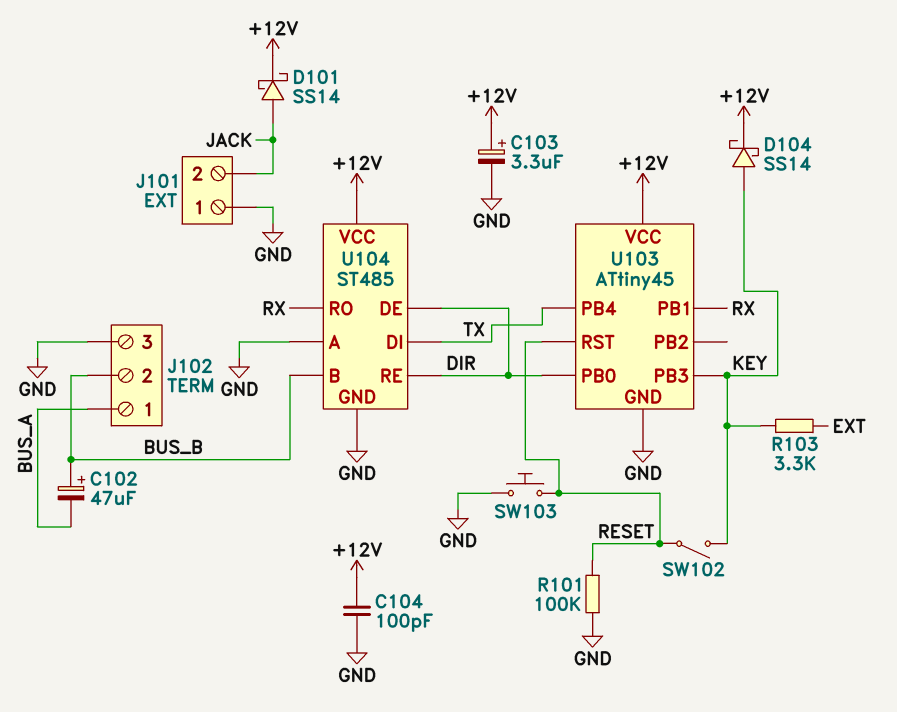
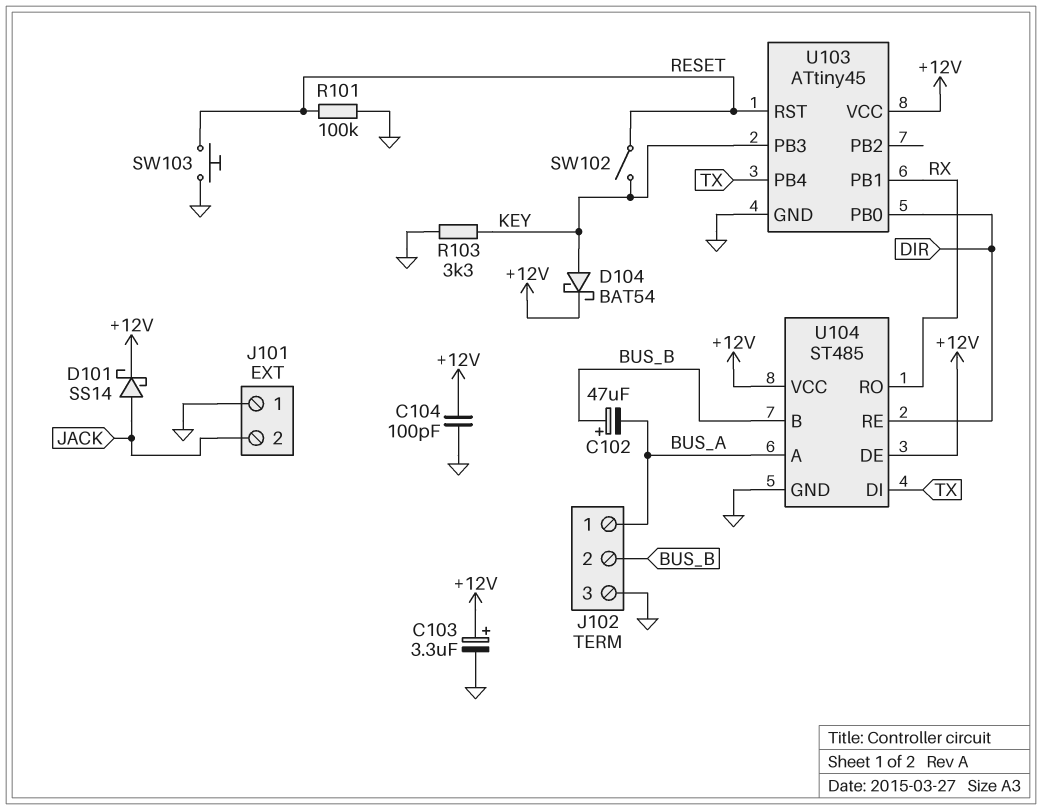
D104: schottky SS14 (A KEY, K +12V) -> schottky BAT54 (A KEY, K +12V)
R103: 3.3k (EXT, KEY) -> 3.3k (GND, KEY)
U104 pin A: GND -> BUS_A
U104 pin DE: DIR -> +12V

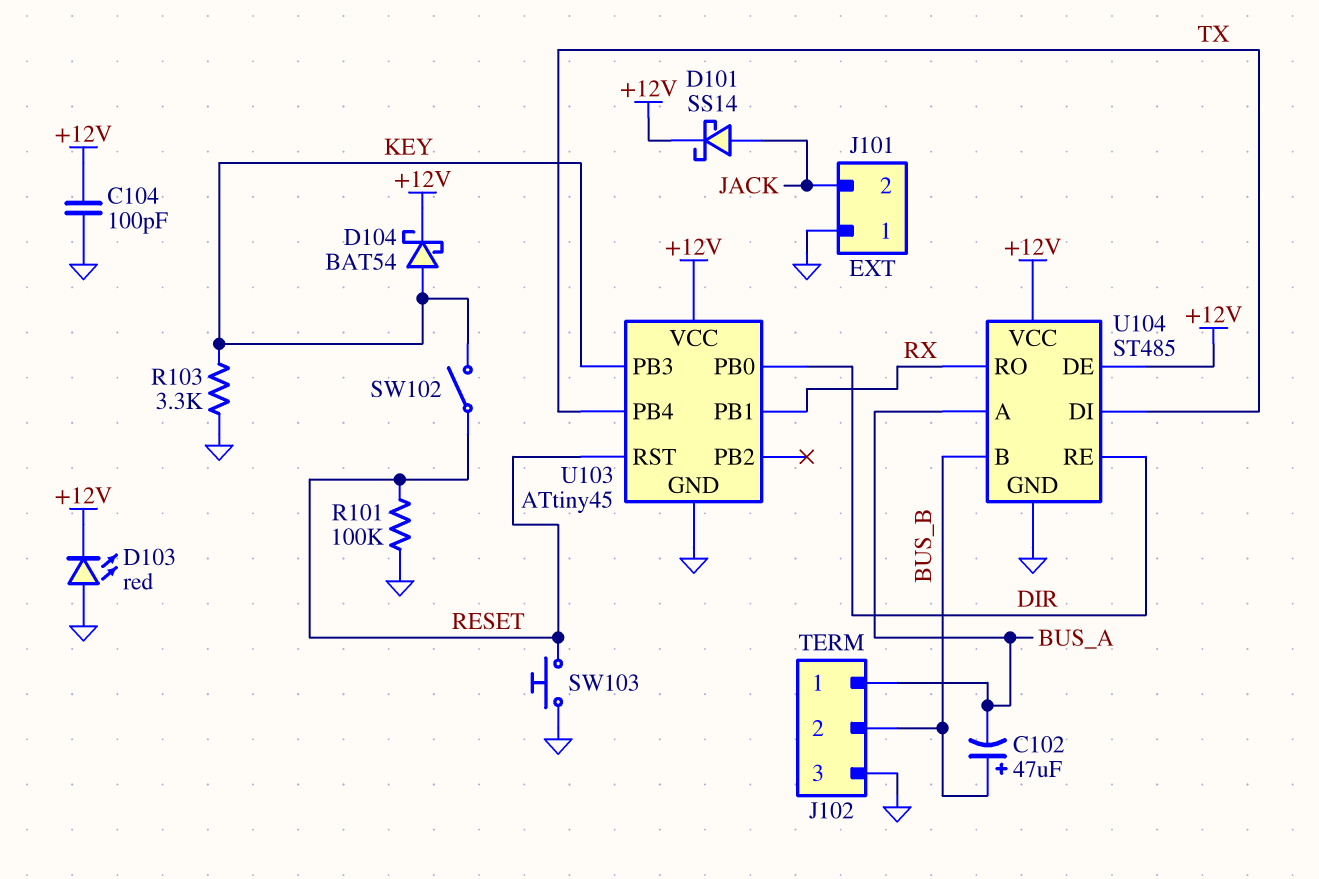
C103: 3.3uF (plus +12V, minus GND) -> none
D103: none -> LED red (A GND, K +12V)

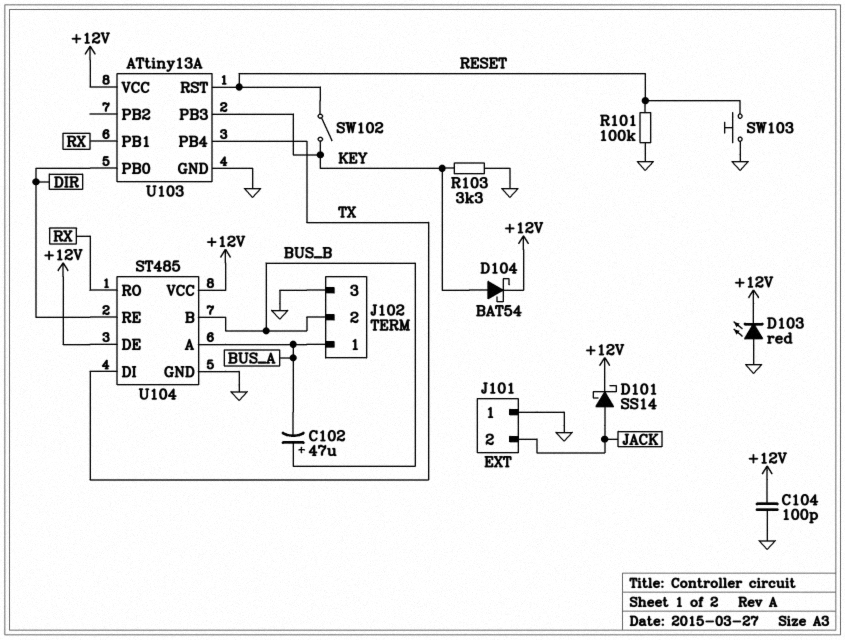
U103: ATtiny45 -> ATtiny13A

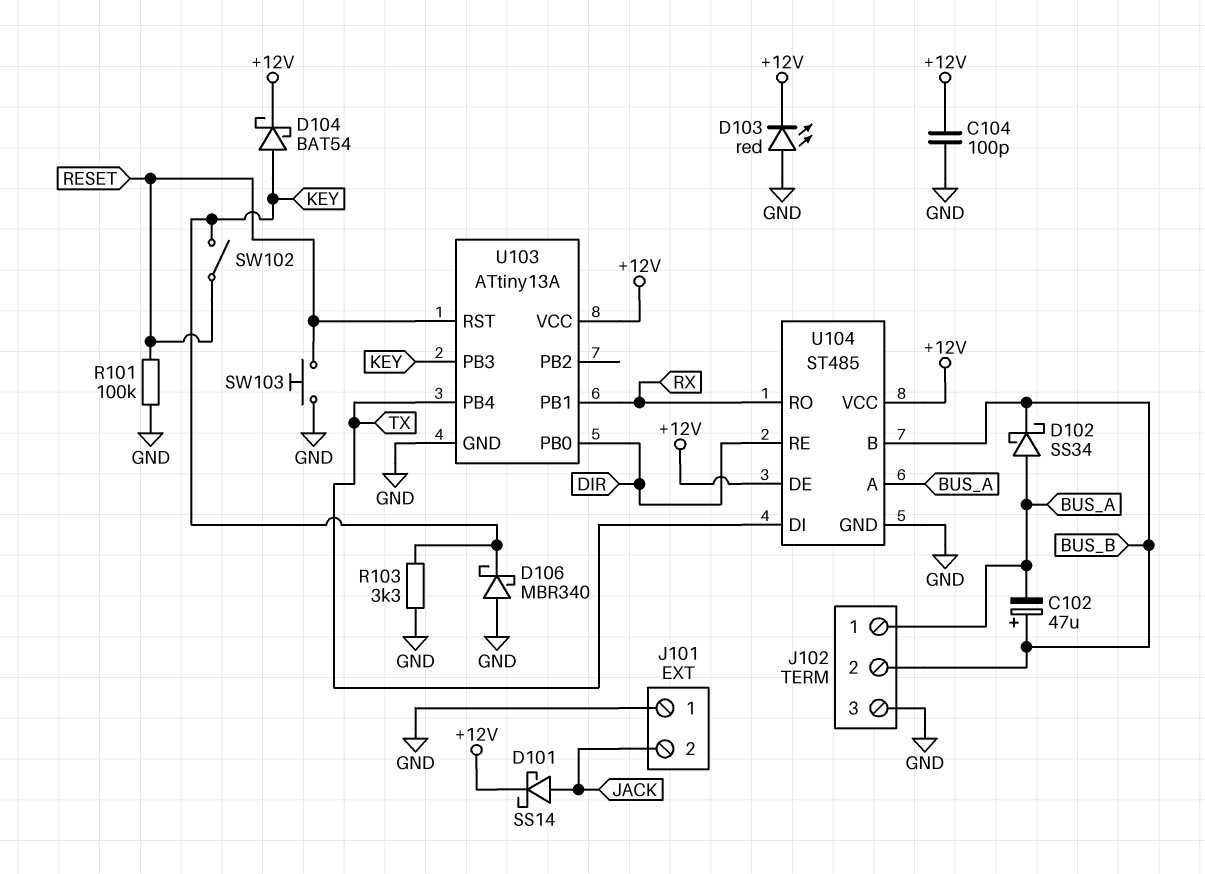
D102: none -> schottky SS34 (A BUS_A, K BUS_B)
D106: none -> schottky MBR340 (A GND, K KEY)

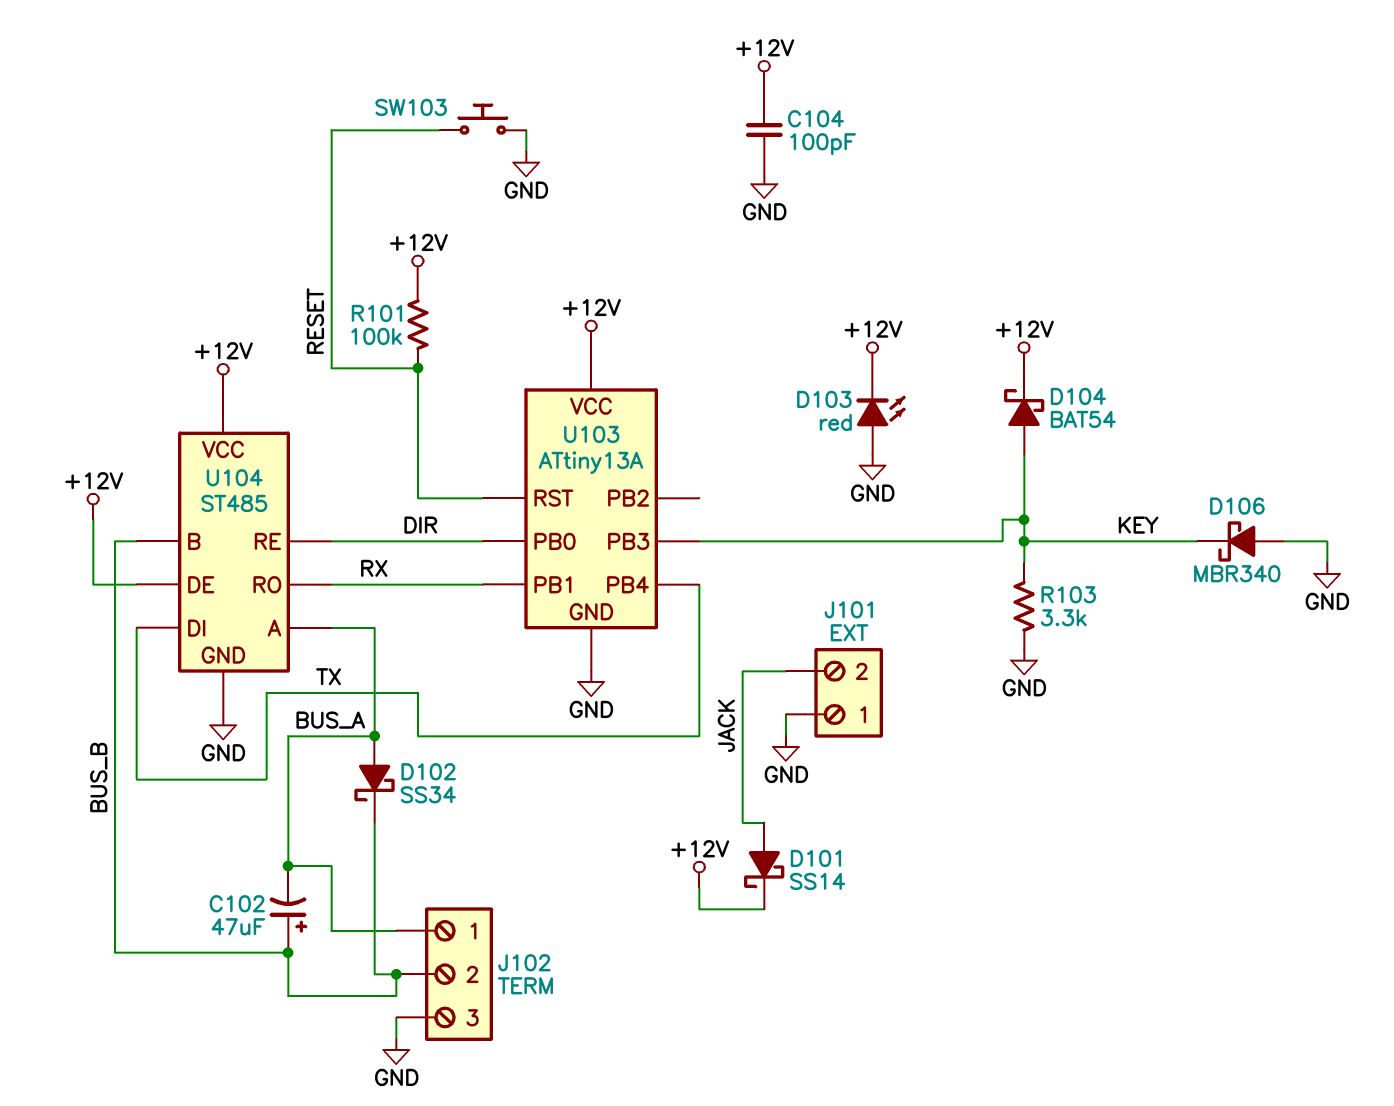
R101: 100k (GND, RESET) -> 100k (+12V, RESET)
SW102: switch (KEY, RESET) -> none

